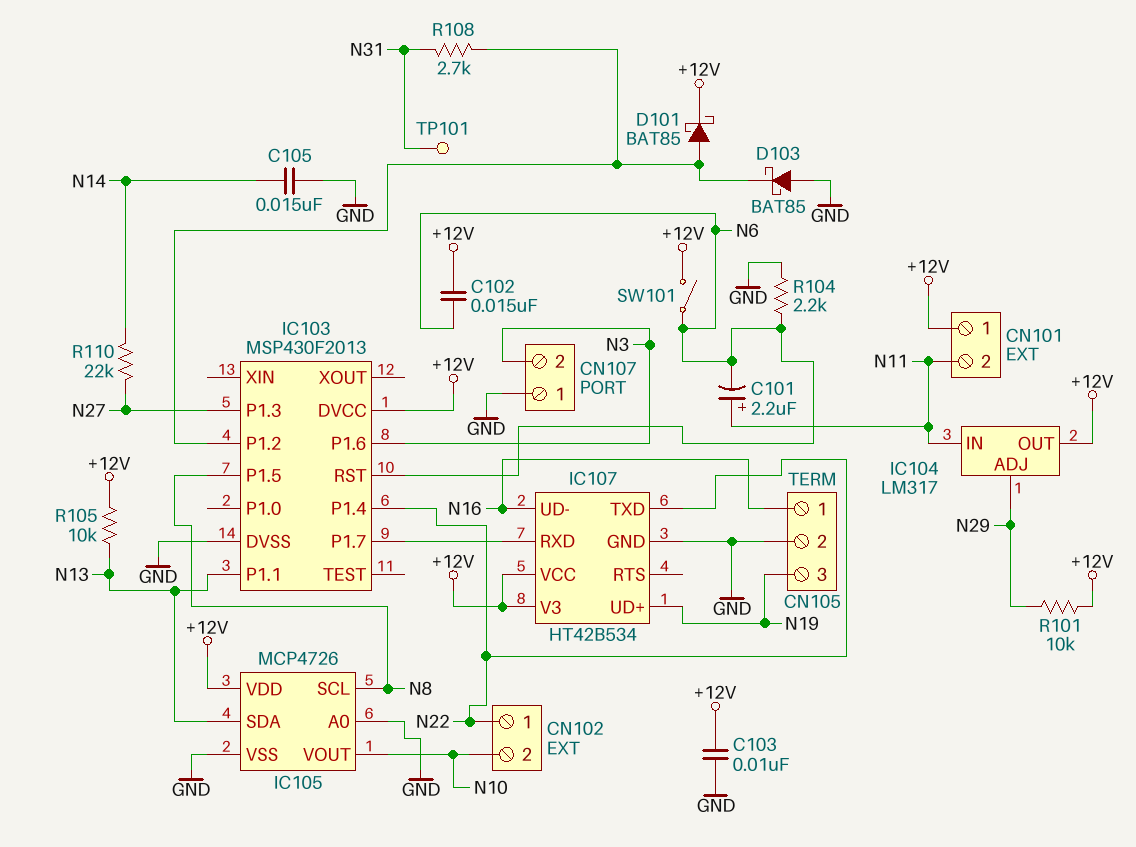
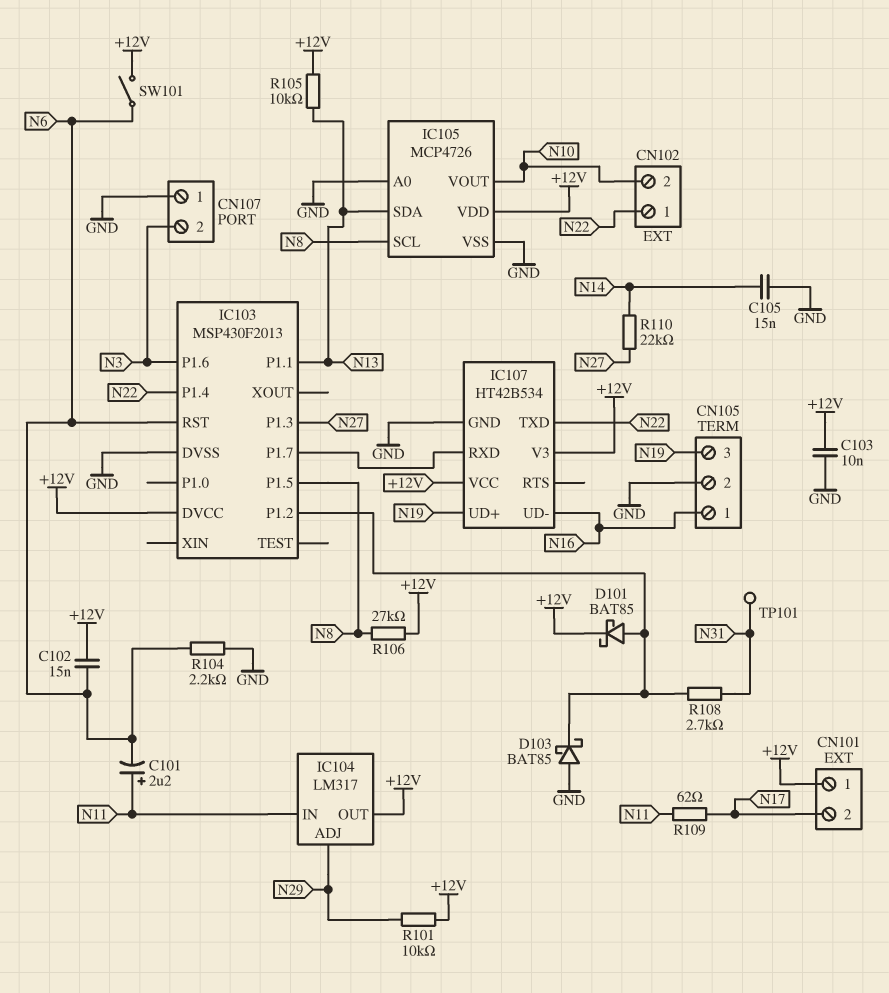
CN101 pin 2: N11 -> N17
R106: none -> 27k (+12V, N8)
R109: none -> 62 (N11, N17)

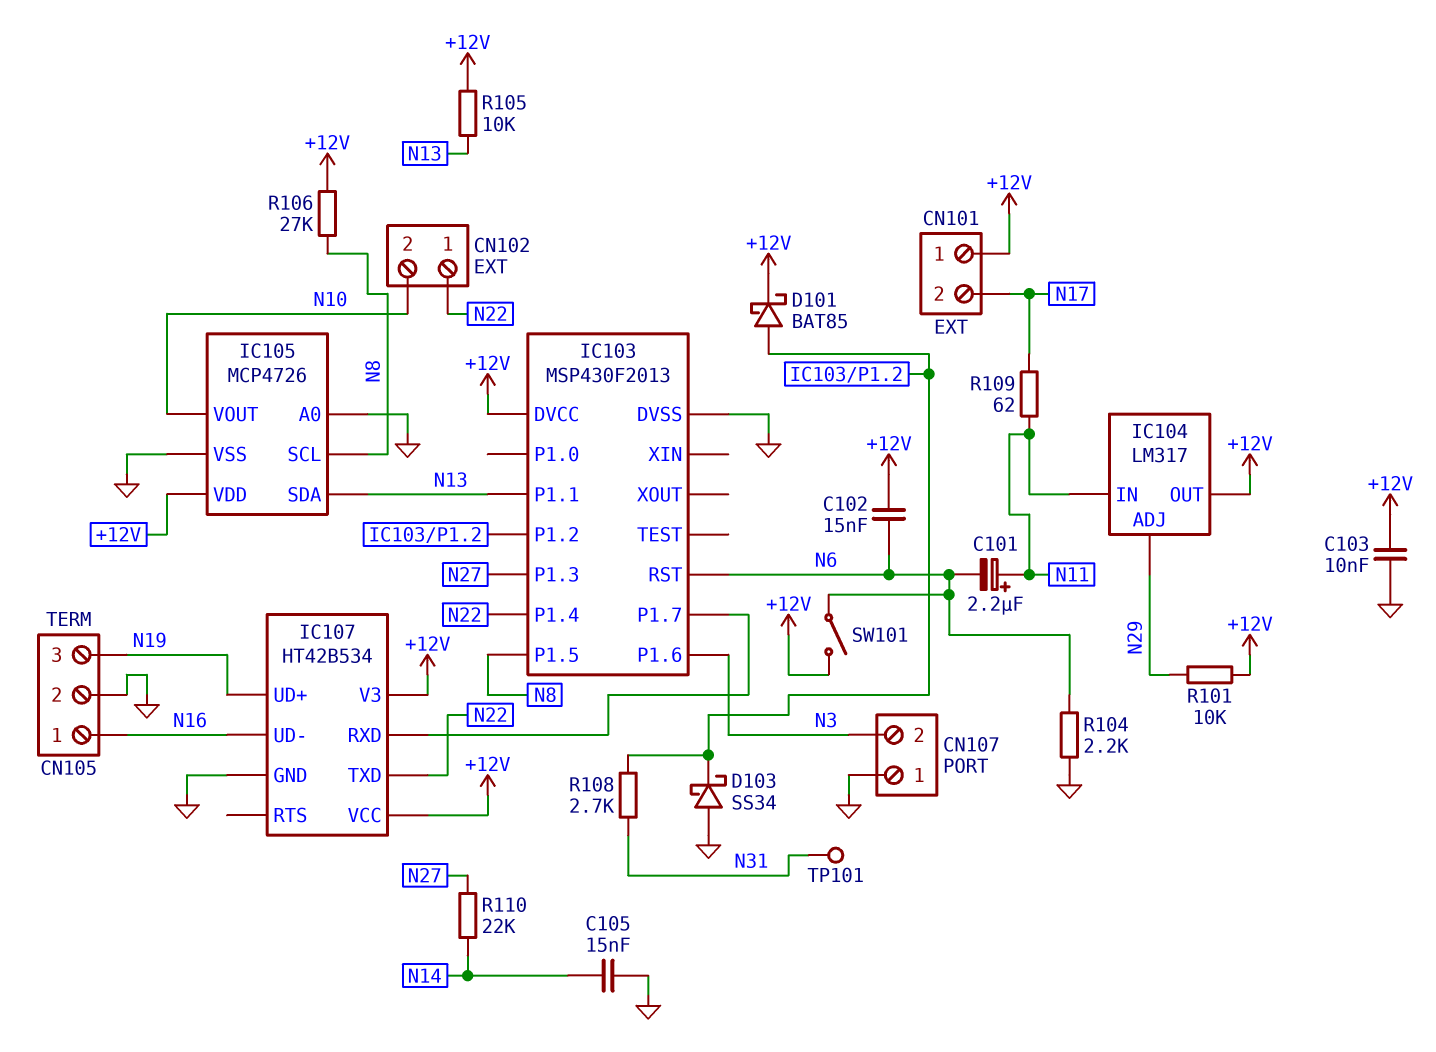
D103: schottky BAT85 (A GND, K IC103/P1.2) -> schottky SS34 (A GND, K IC103/P1.2)

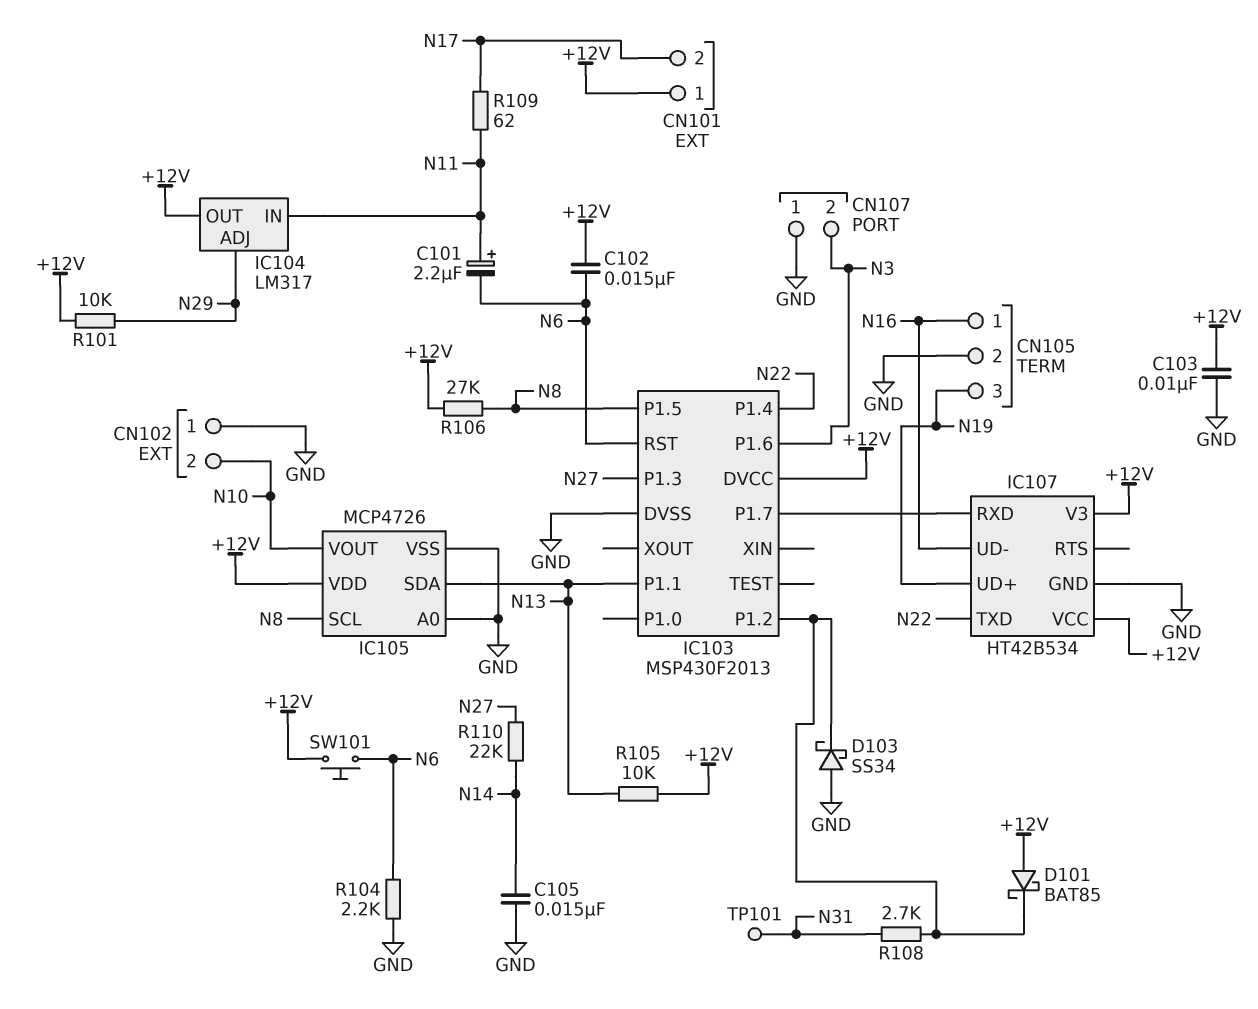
CN102 pin 1: N22 -> GND
D101: schottky BAT85 (A IC103/P1.2, K +12V) -> schottky BAT85 (A +12V, K IC103/P1.2)
SW101: switch (+12V, N6) -> button (+12V, N6)

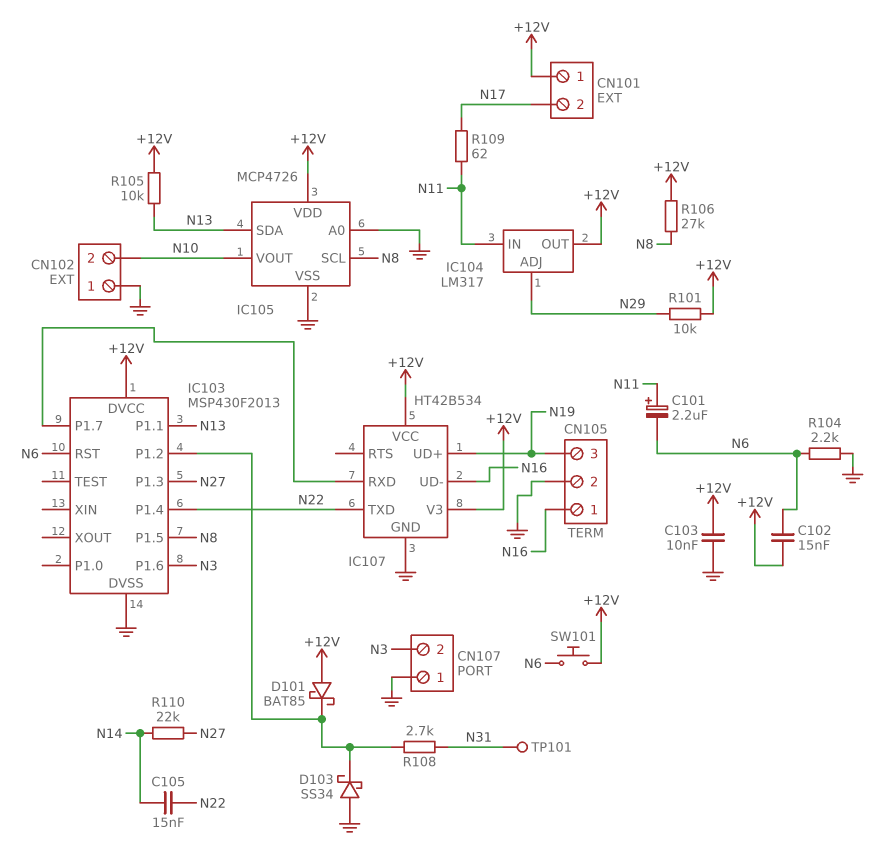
C105: 15nF (GND, N14) -> 15nF (N14, N22)

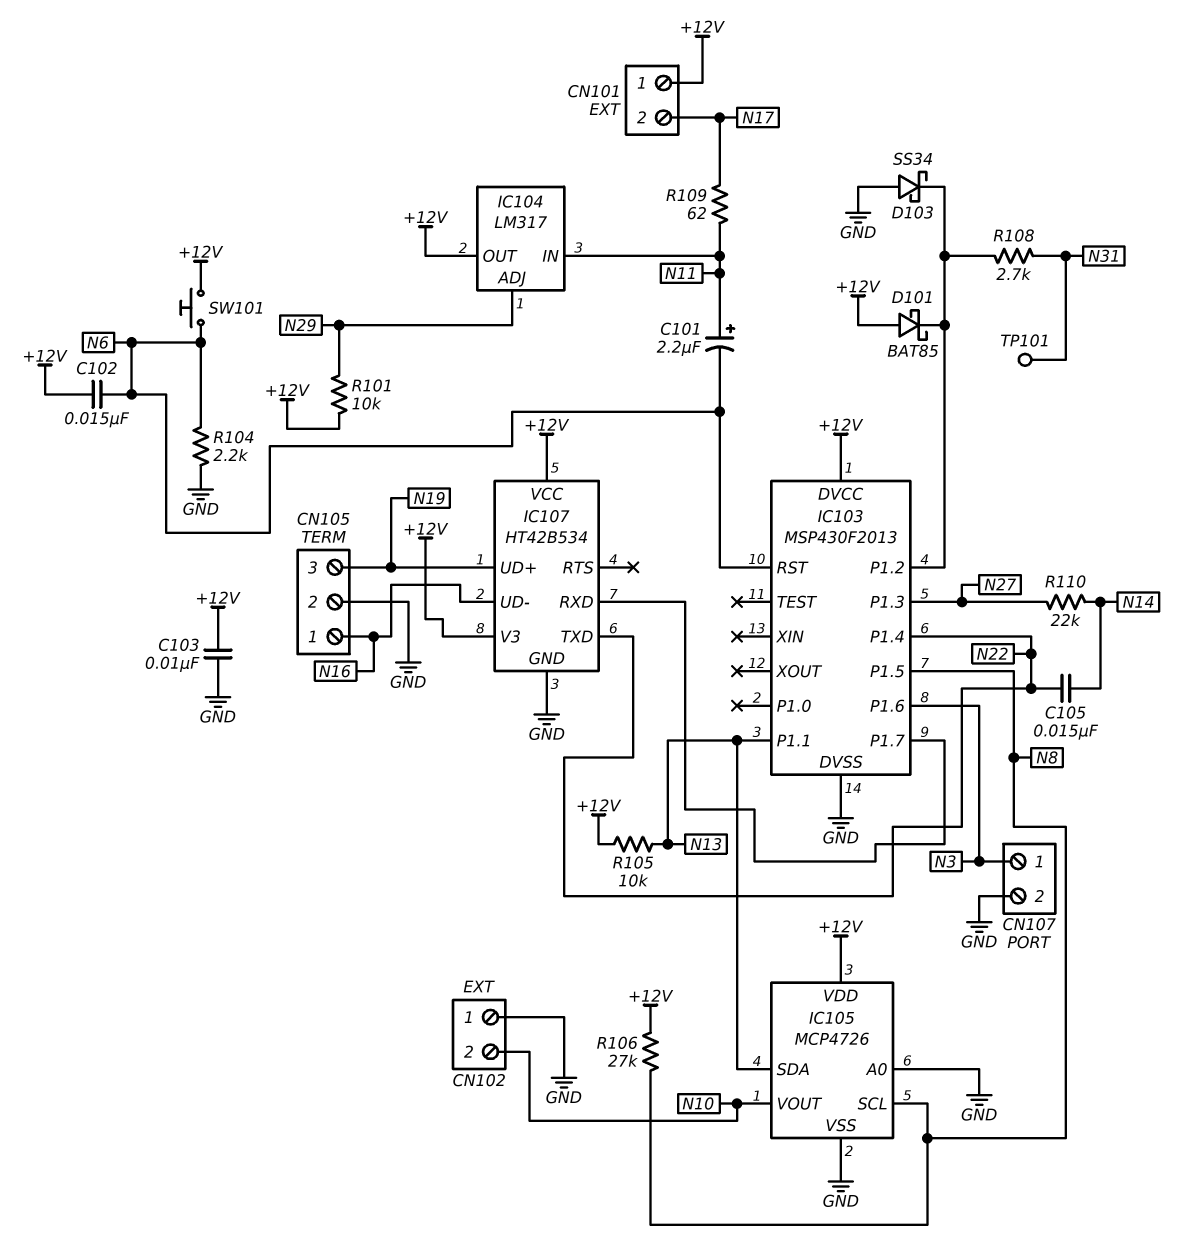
CN107 pin 1: GND -> N3
CN107 pin 2: N3 -> GND

